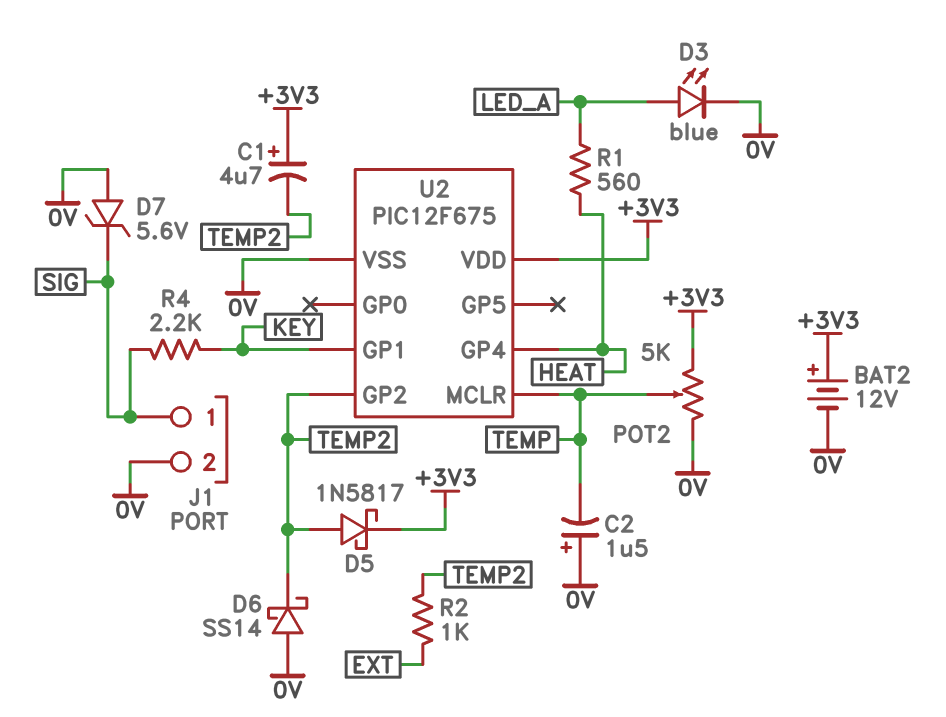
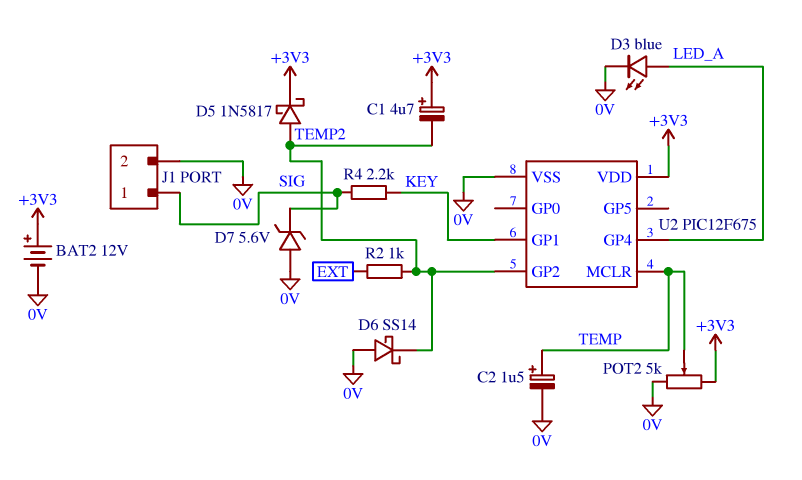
C2: 1.5uF (plus 0V, minus TEMP) -> 1.5uF (plus TEMP, minus 0V)
R1: 560 (HEAT, LED_A) -> none
U2 pin GP4: HEAT -> LED_A

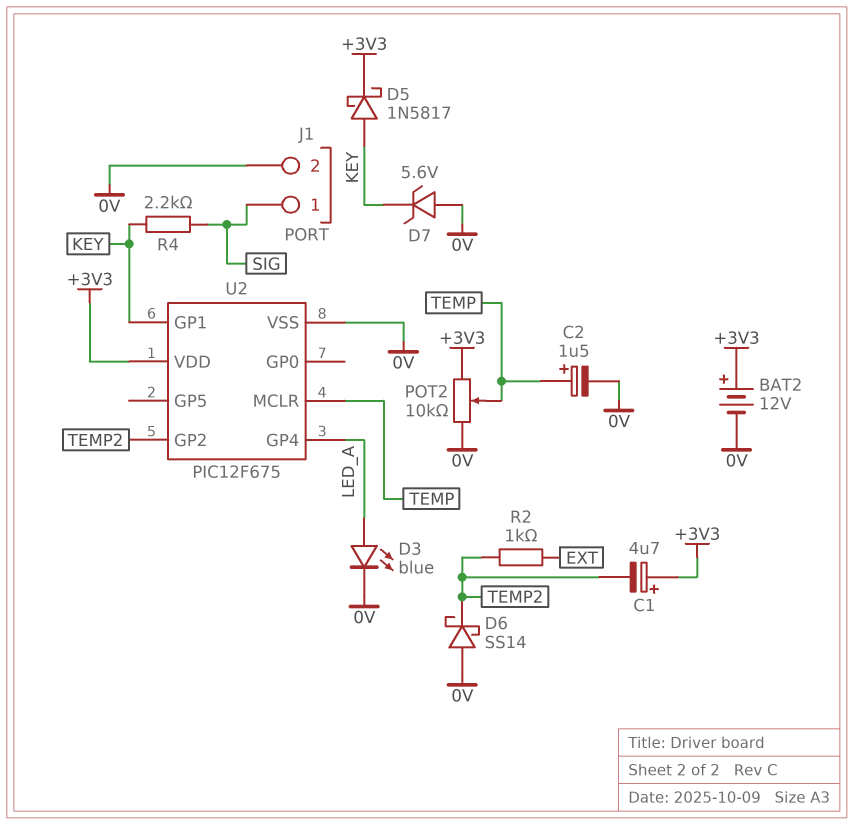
D5: schottky 1N5817 (A TEMP2, K +3V3) -> schottky 1N5817 (A KEY, K +3V3)
D7: zener 5.6V (A 0V, K SIG) -> zener 5.6V (A 0V, K KEY)
POT2: 5k (+3V3, 0V, wiper TEMP) -> 10k (+3V3, 0V, wiper TEMP)

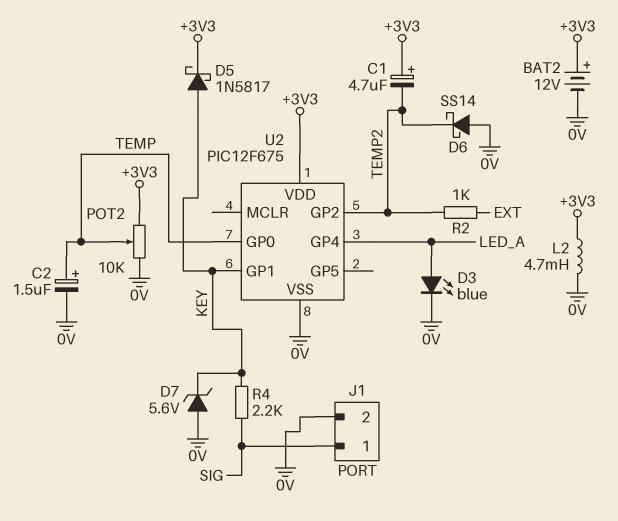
L2: none -> 4.7mH (+3V3, 0V)
U2 pin GP0: none -> TEMP
U2 pin MCLR: TEMP -> none

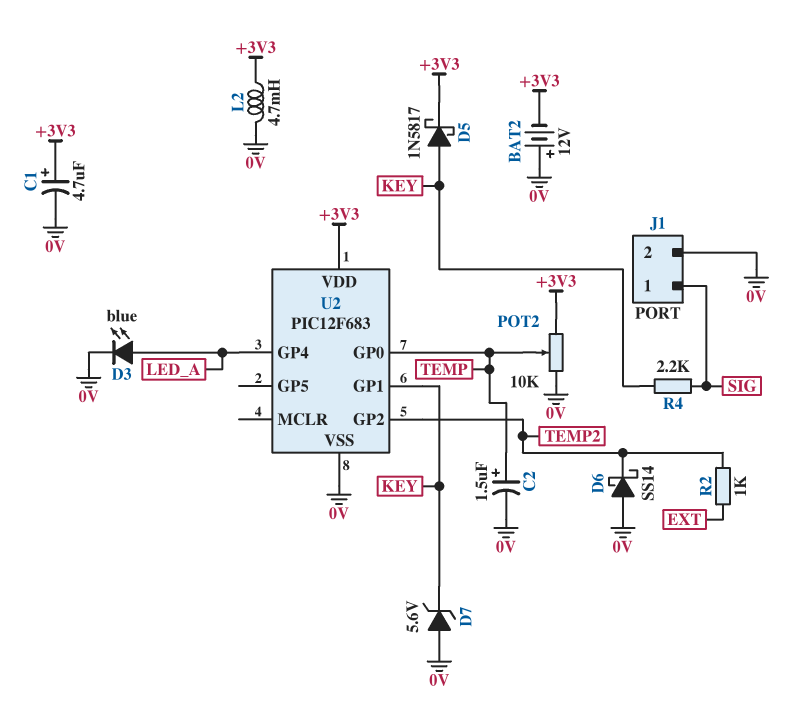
BAT2: 12V (plus +3V3, minus 0V) -> 12V (plus 0V, minus +3V3)
C1: 4.7uF (plus +3V3, minus TEMP2) -> 4.7uF (plus +3V3, minus 0V)
U2: PIC12F675 -> PIC12F683

